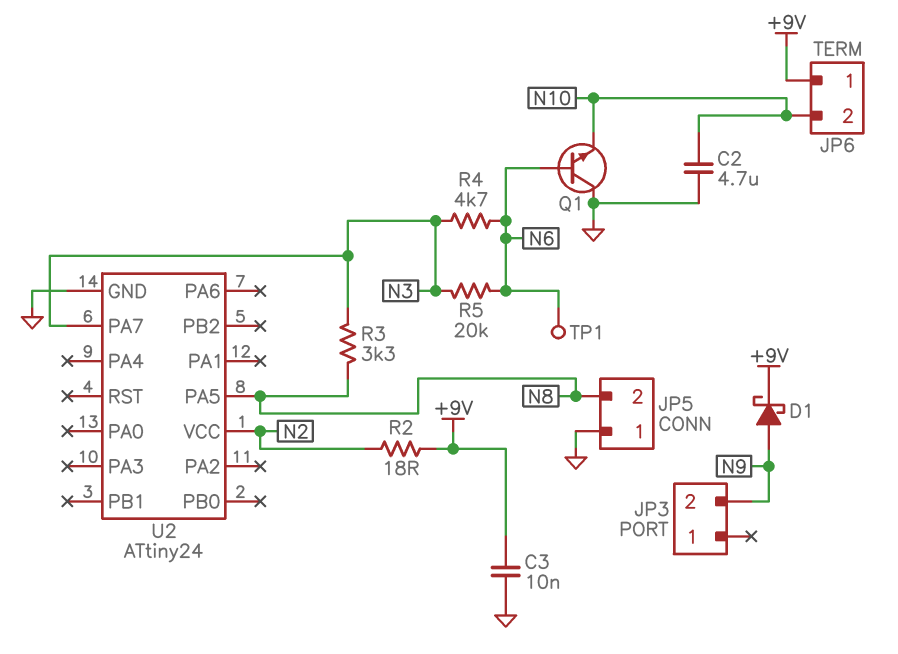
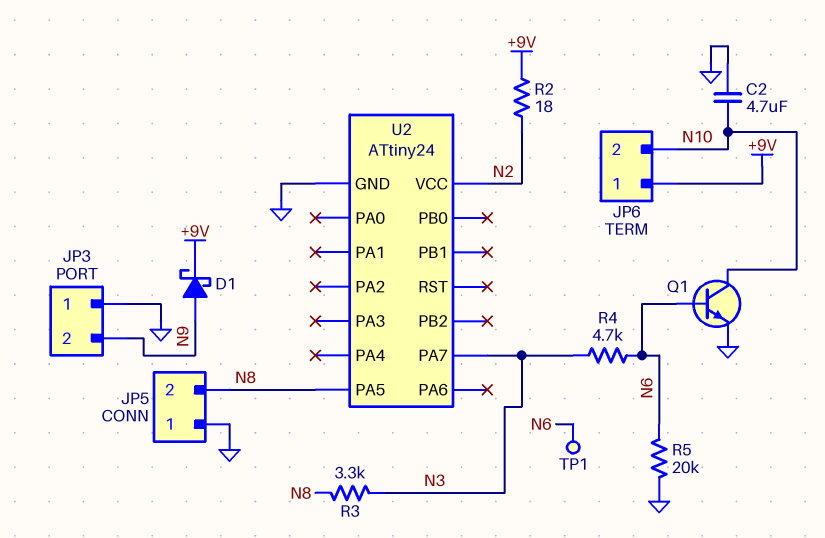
C3: 10nF (+9V, GND) -> none
JP3 pin 1: none -> GND
Q1: NPN (B N6, C GND, E N10) -> NPN (B N6, C N10, E GND)
R5: 20k (N3, N6) -> 20k (GND, N6)

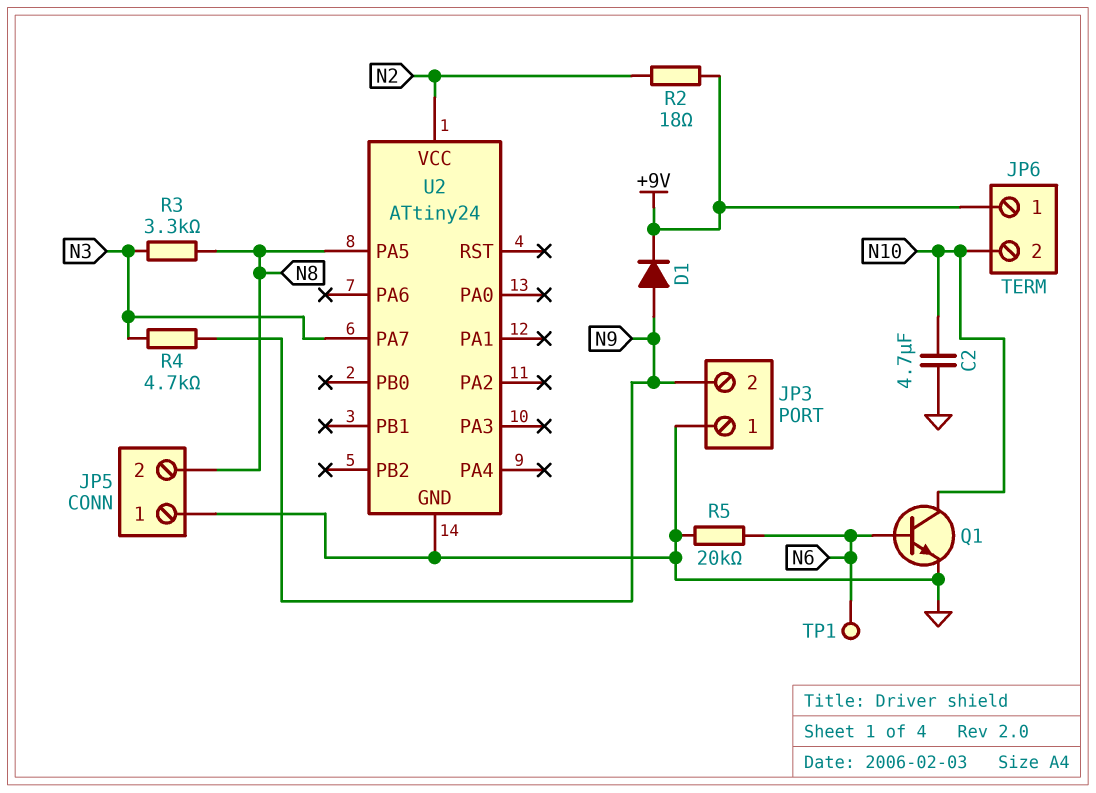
D1: schottky (A N9, K +9V) -> diode (A N9, K +9V)
R4: 4.7k (N3, N6) -> 4.7k (N3, N9)

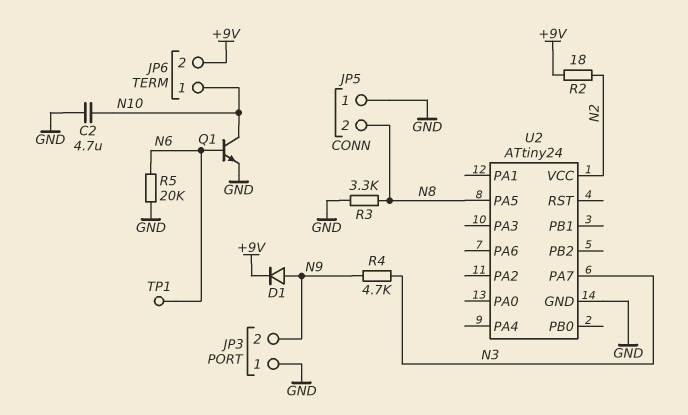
JP6 pin 1: +9V -> N10
JP6 pin 2: N10 -> +9V
R3: 3.3k (N3, N8) -> 3.3k (GND, N8)

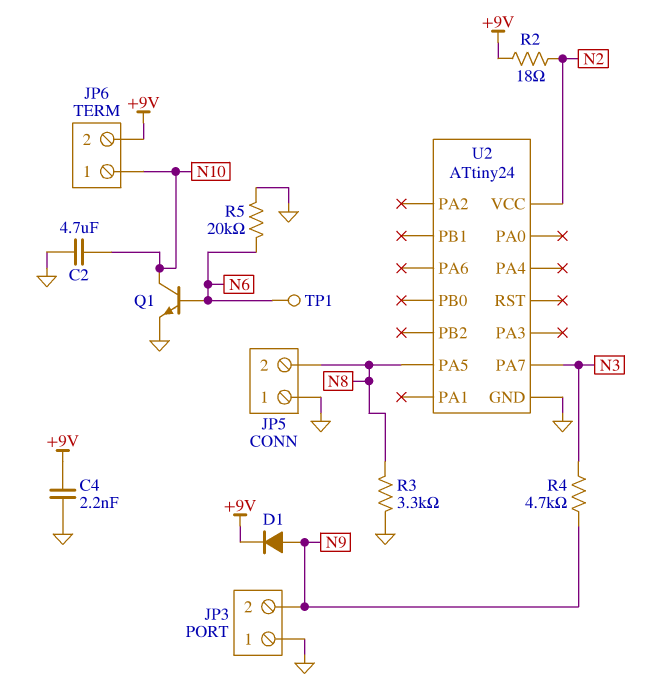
C4: none -> 2.2nF (+9V, GND)

